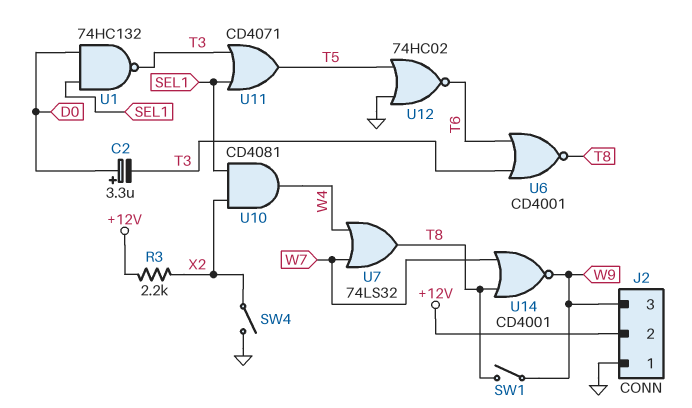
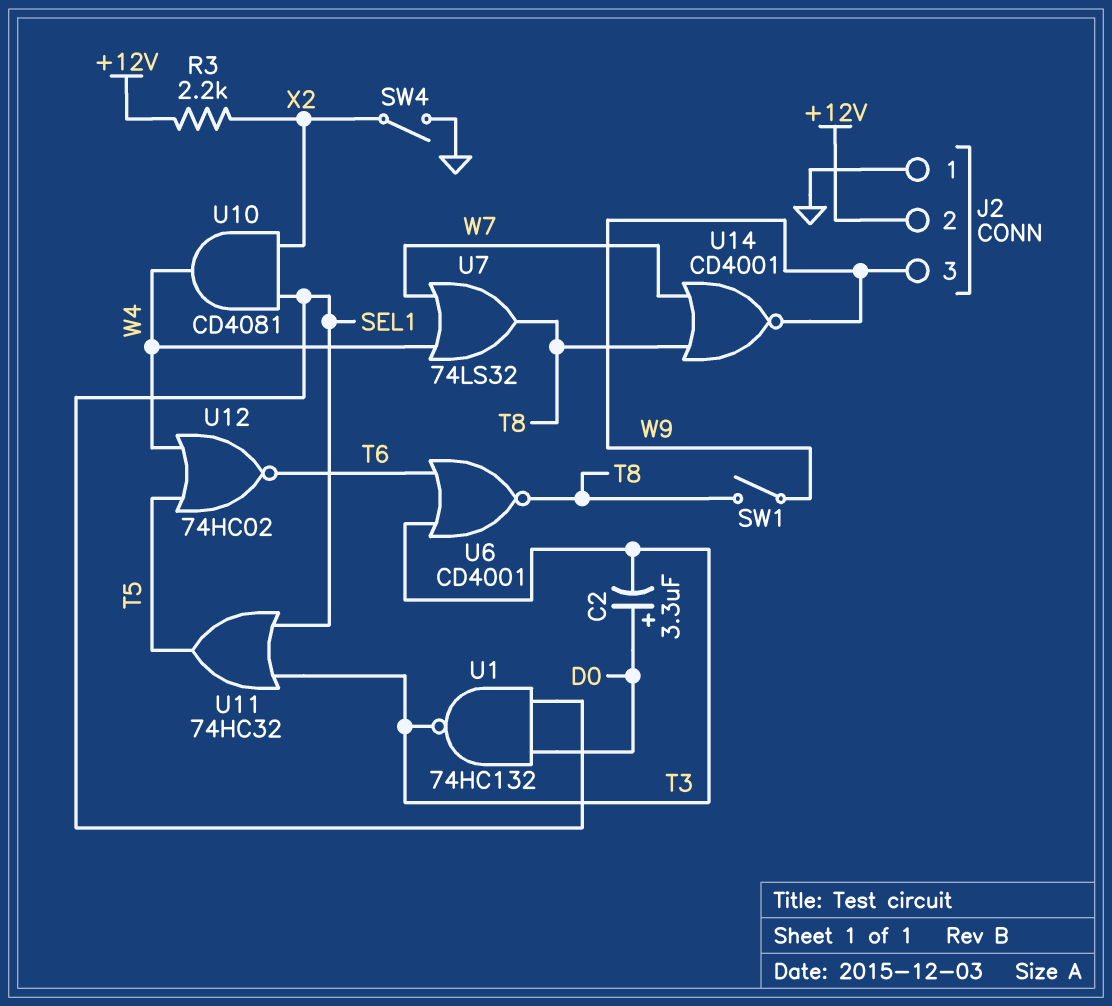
U11: OR CD4071 (in SEL1, in T3, out T5) -> OR 74HC32 (in SEL1, in T3, out T5)
U12: NOR 74HC02 (in GND, in T5, out T6) -> NOR 74HC02 (in T5, in W4, out T6)

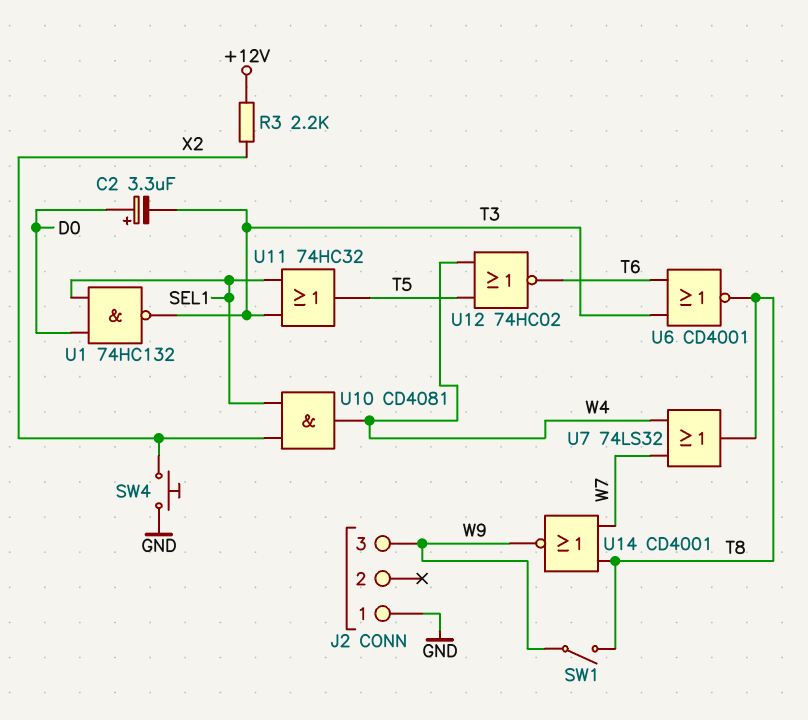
J2 pin 2: +12V -> none
SW4: switch (GND, X2) -> button (GND, X2)

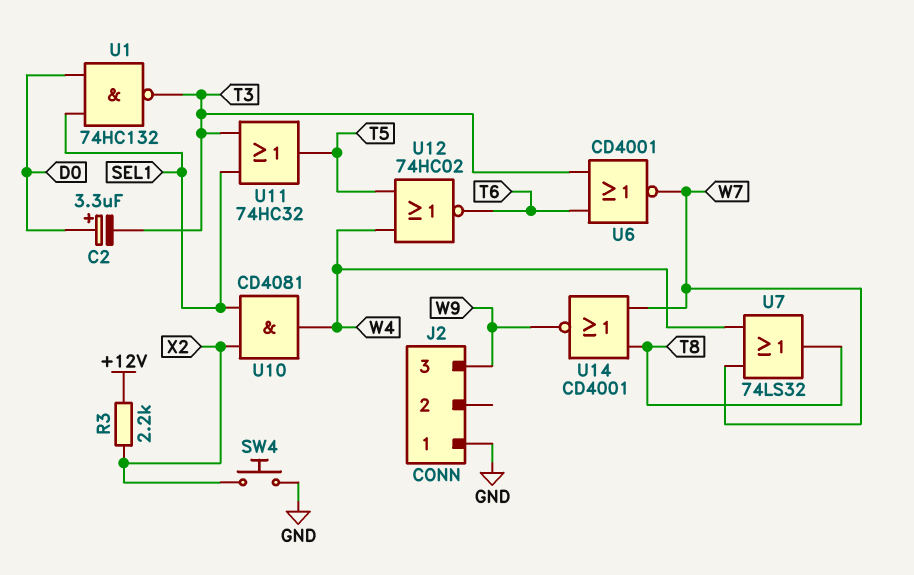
SW1: switch (T8, W9) -> none
U6: NOR CD4001 (in T3, in T6, out T8) -> NOR CD4001 (in T3, in T6, out W7)

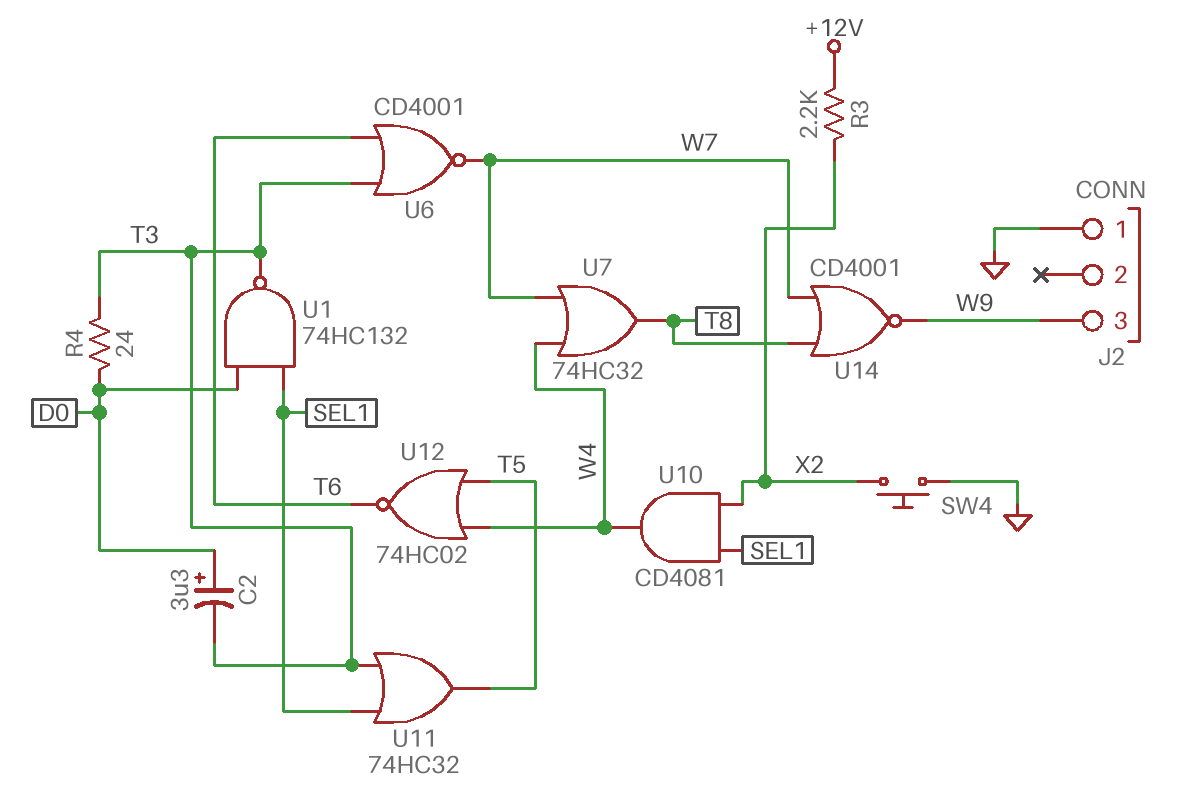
R4: none -> 24 (D0, T3)
U7: OR 74LS32 (in W4, in W7, out T8) -> OR 74HC32 (in W4, in W7, out T8)

